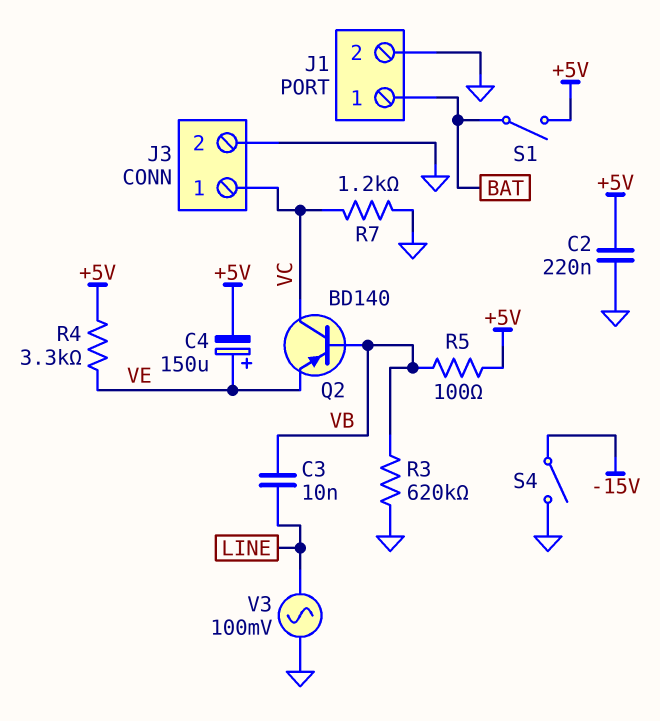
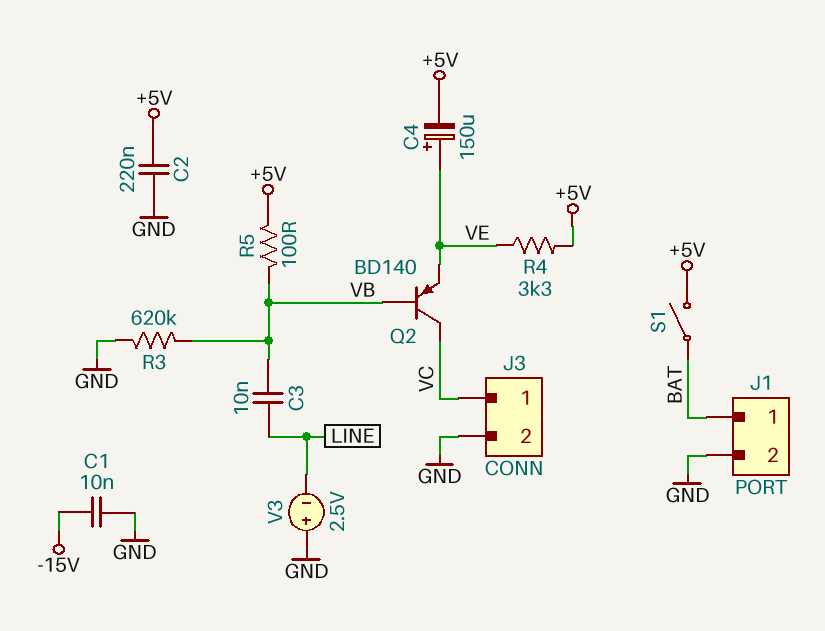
C1: none -> 10nF (-15V, GND)
R7: 1.2k (GND, VC) -> none
S4: switch (-15V, GND) -> none
V3: AC 100mV (GND, LINE) -> 2.5V (plus GND, minus LINE)

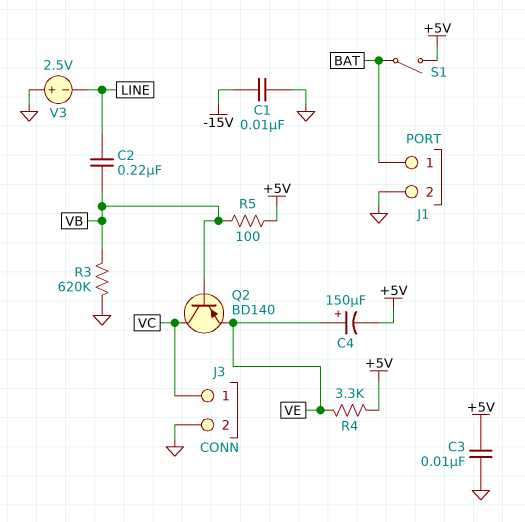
C2: 220nF (+5V, GND) -> 220nF (LINE, VB)
C3: 10nF (LINE, VB) -> 10nF (+5V, GND)

